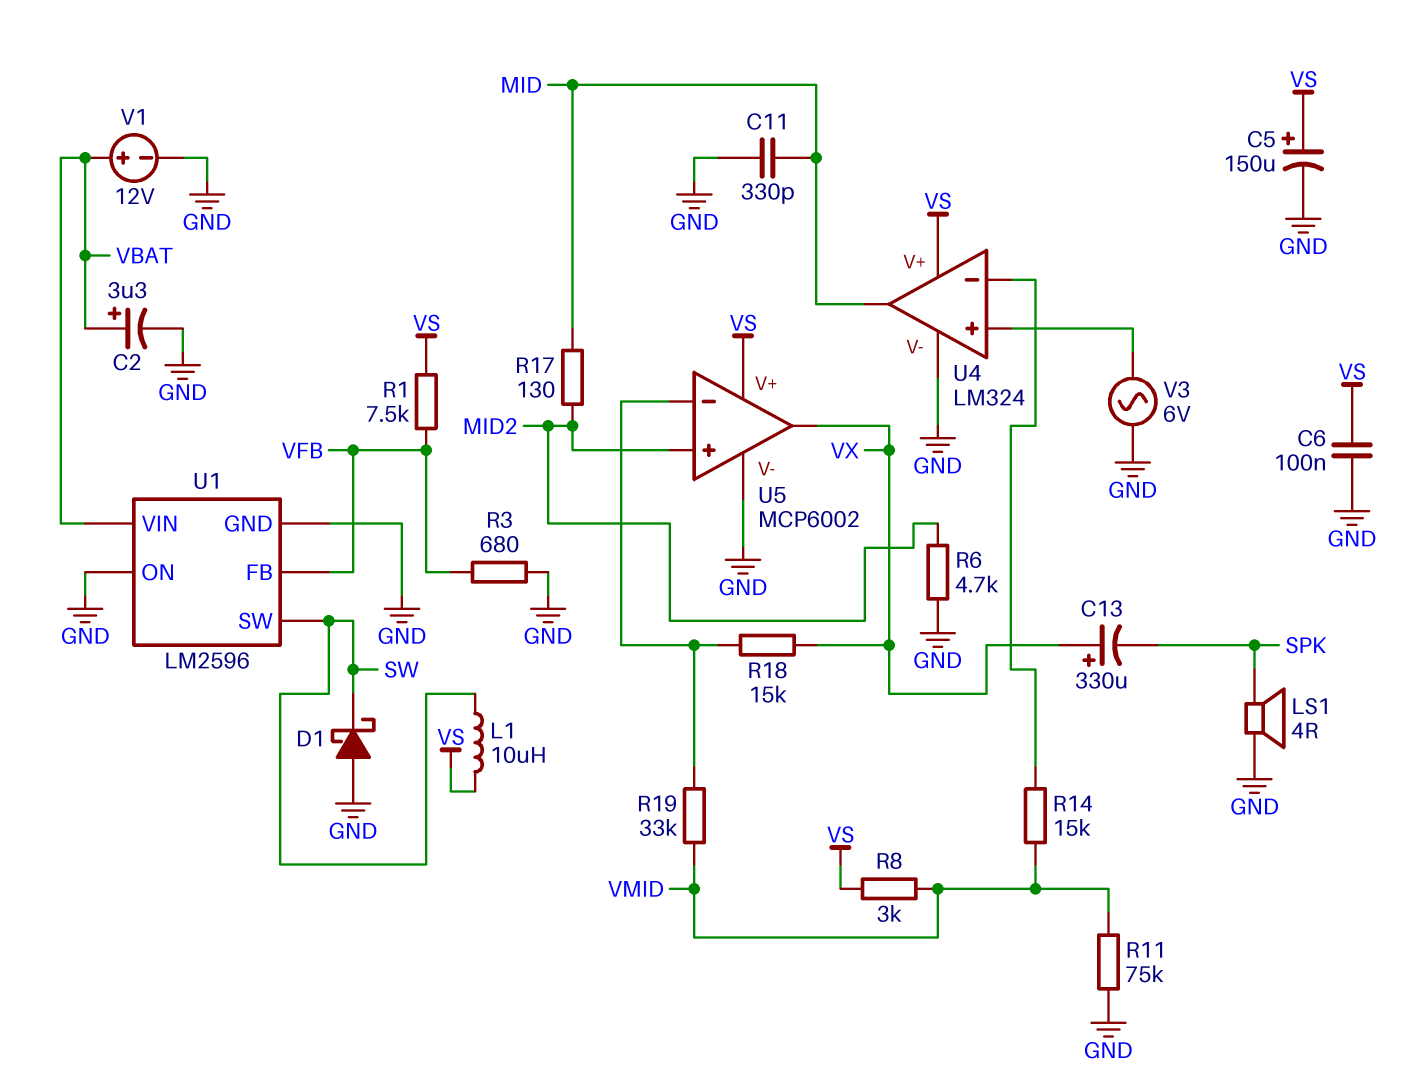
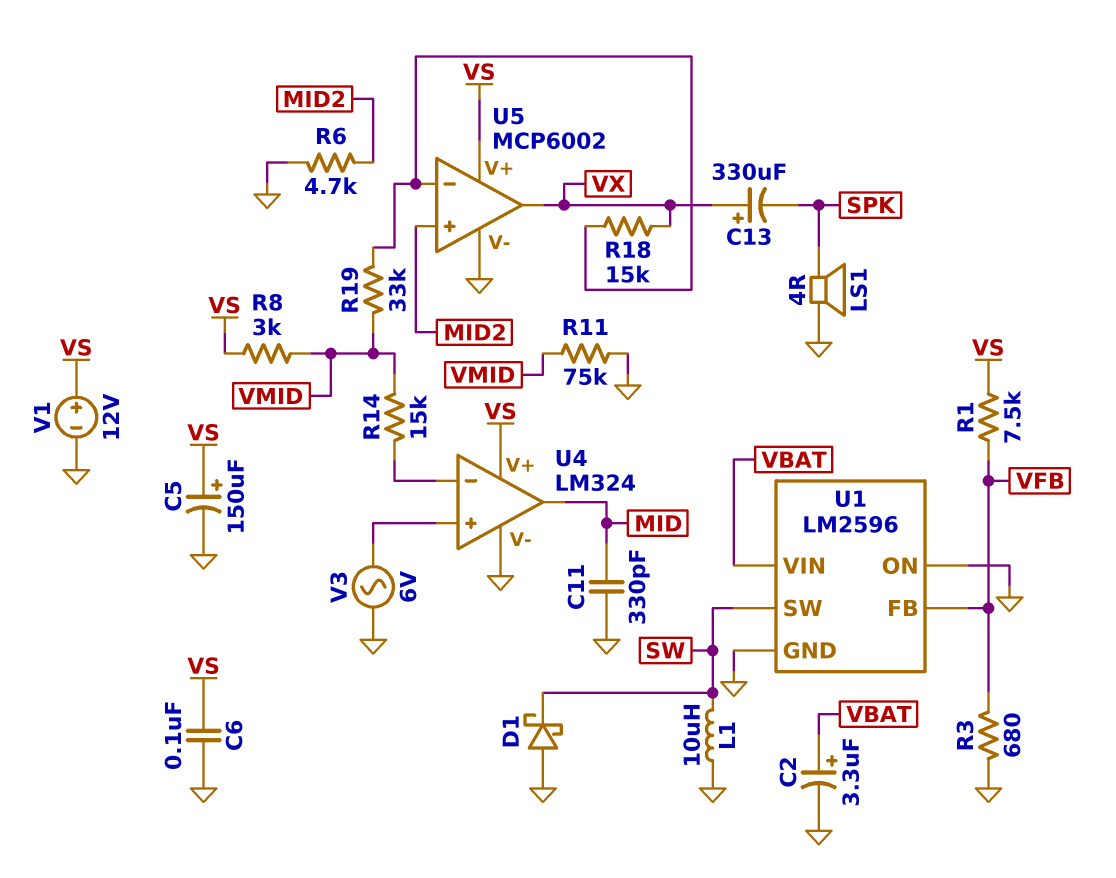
L1: 10uH (SW, VS) -> 10uH (GND, SW)
R17: 130 (MID, MID2) -> none
V1: 12V (plus VBAT, minus GND) -> 12V (plus VS, minus GND)

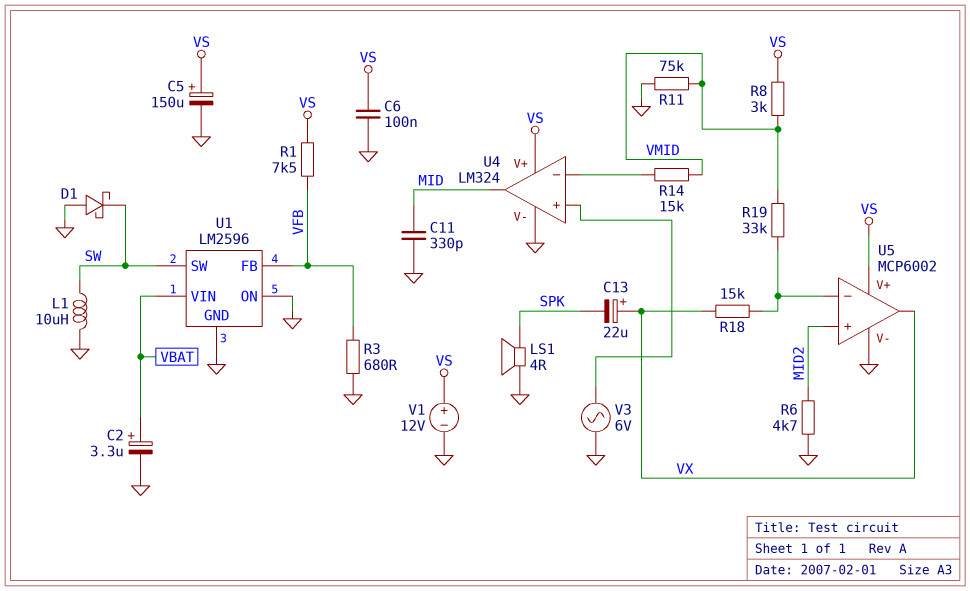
C13: 330uF (plus VX, minus SPK) -> 22uF (plus VX, minus SPK)

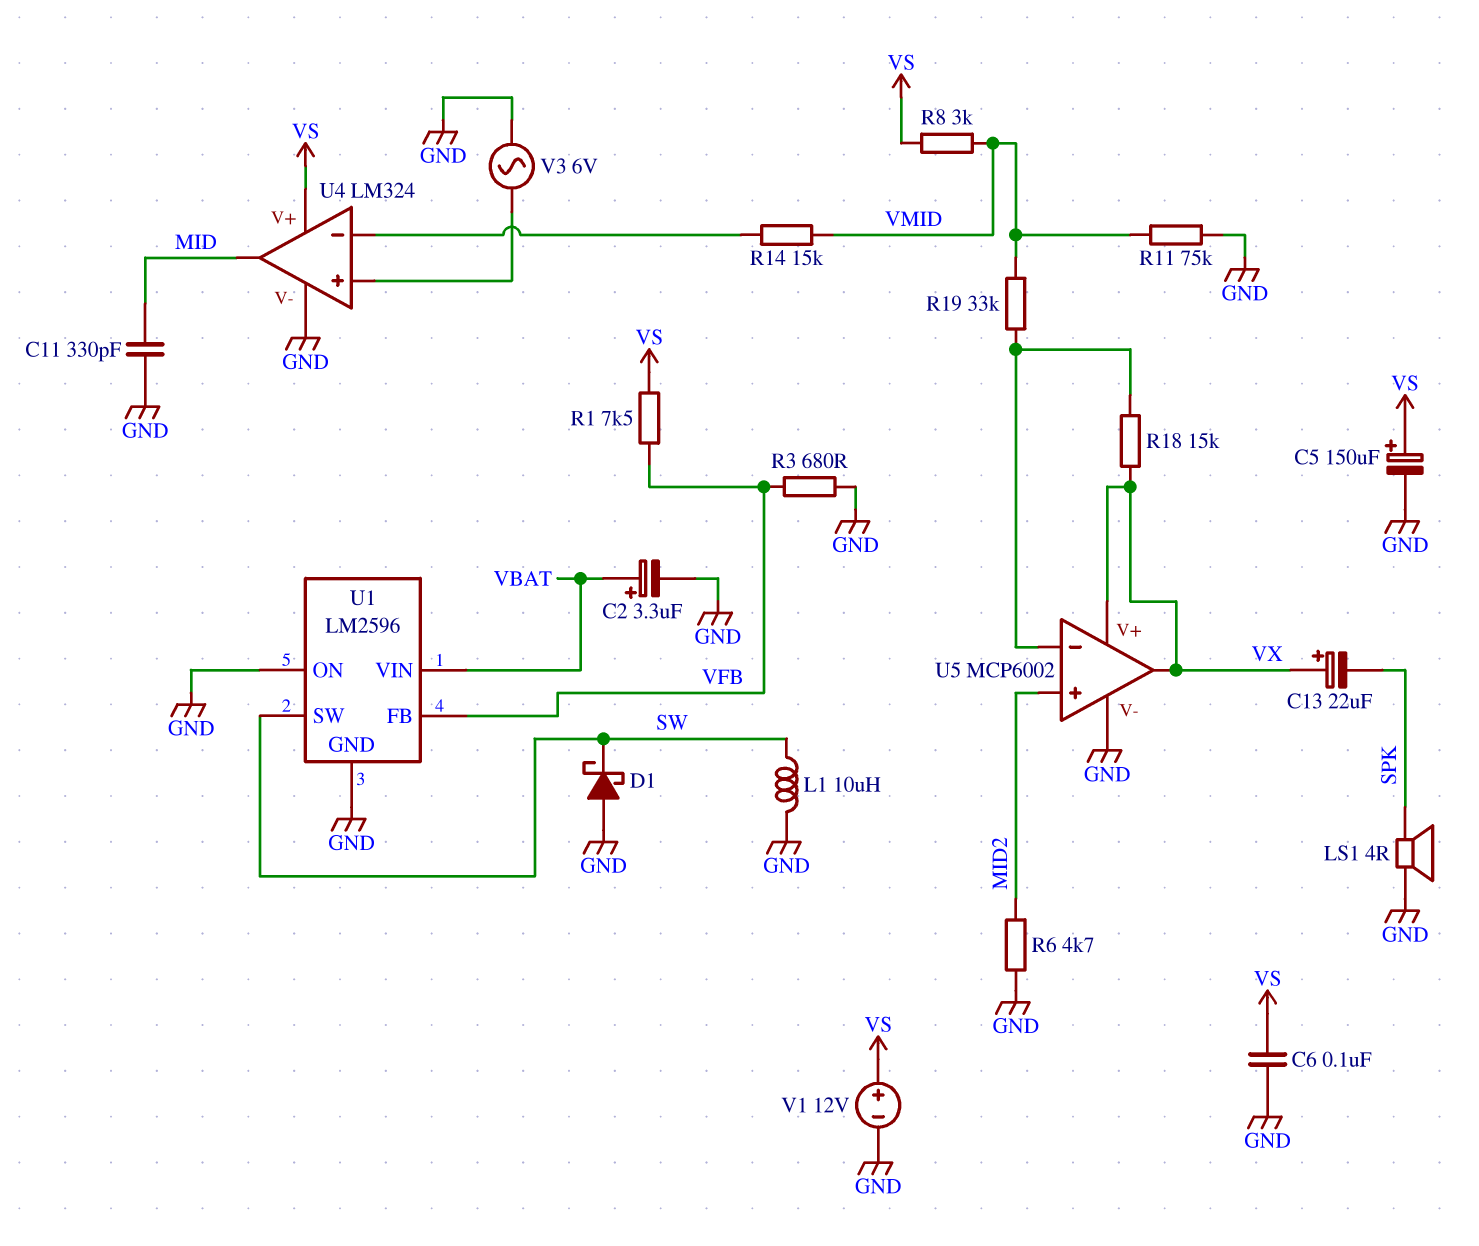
U5 pin V+: VS -> VX

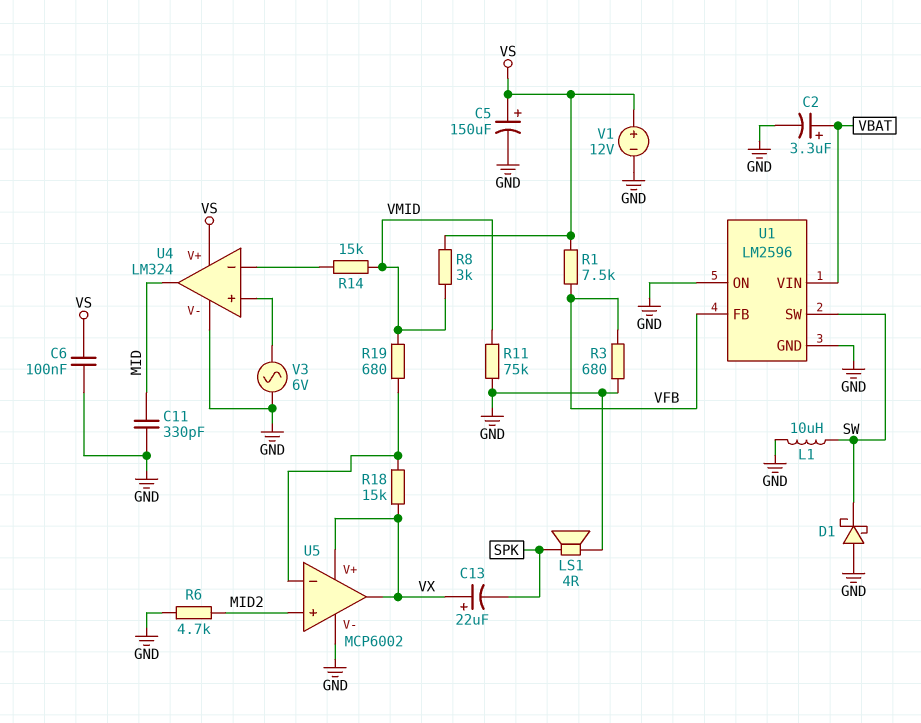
R19: 33k (U5/in-, VMID) -> 680 (U5/in-, VMID)

